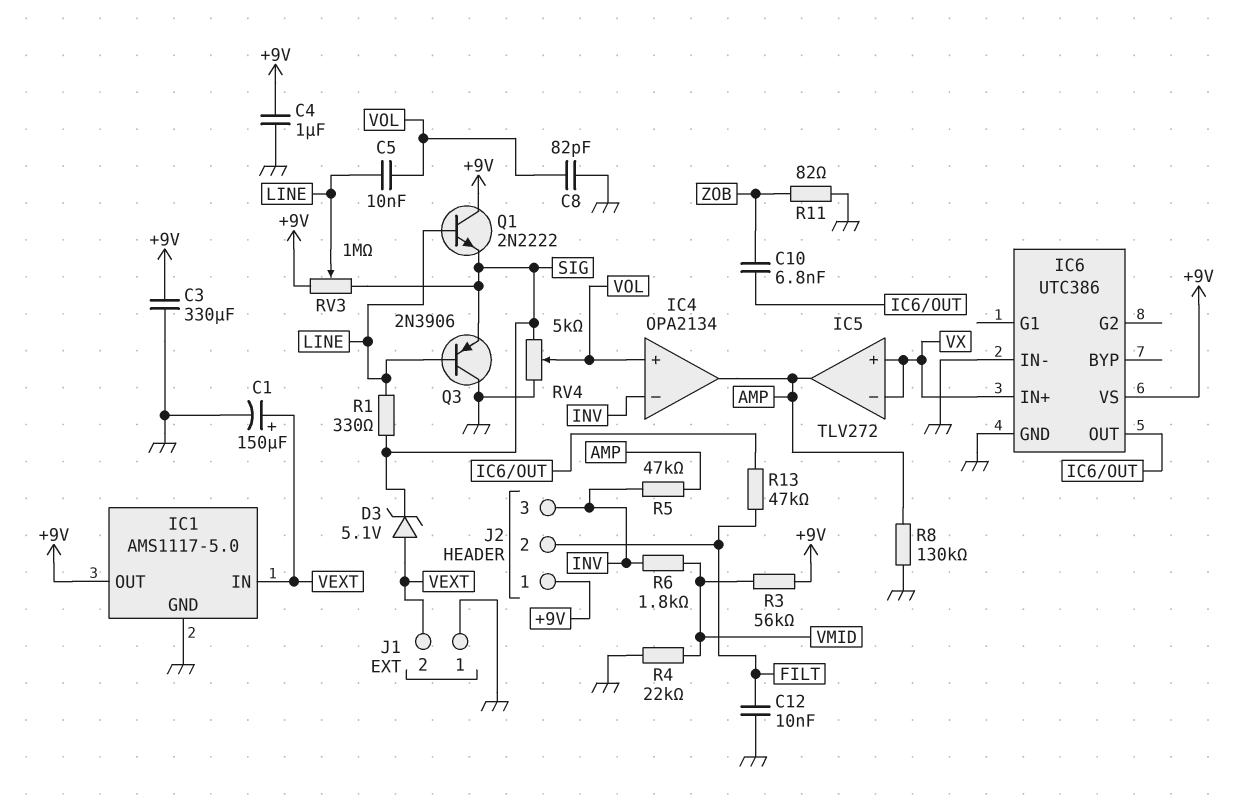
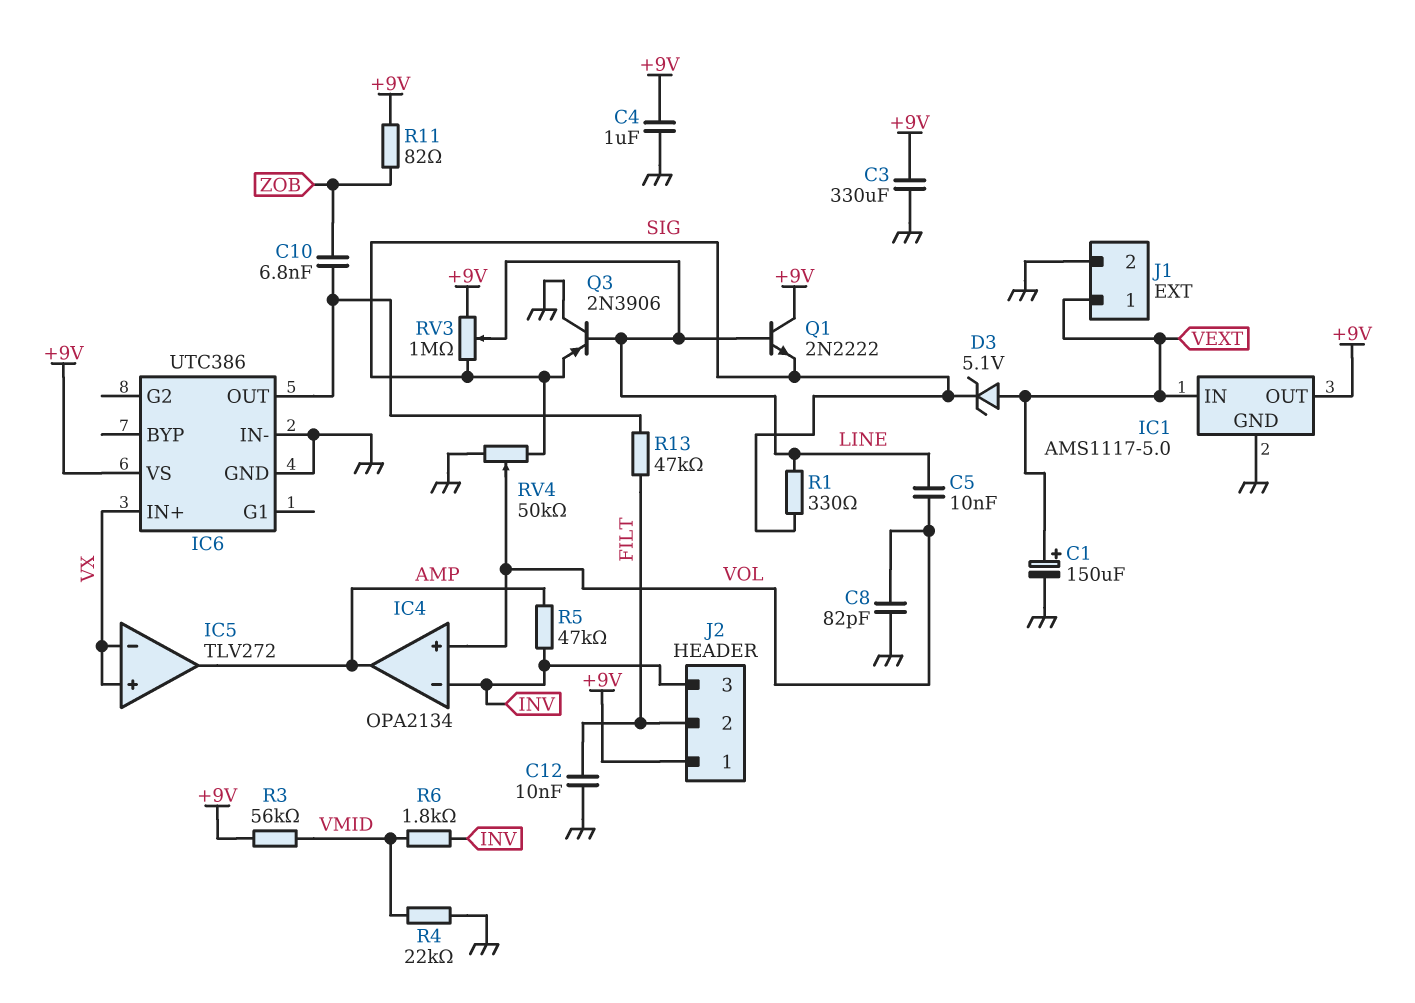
J1 pin 1: GND -> VEXT
J1 pin 2: VEXT -> GND
R8: 130k (AMP, GND) -> none
R11: 82 (GND, ZOB) -> 82 (+9V, ZOB)
RV4: 5k (GND, SIG, wiper VOL) -> 50k (GND, SIG, wiper VOL)

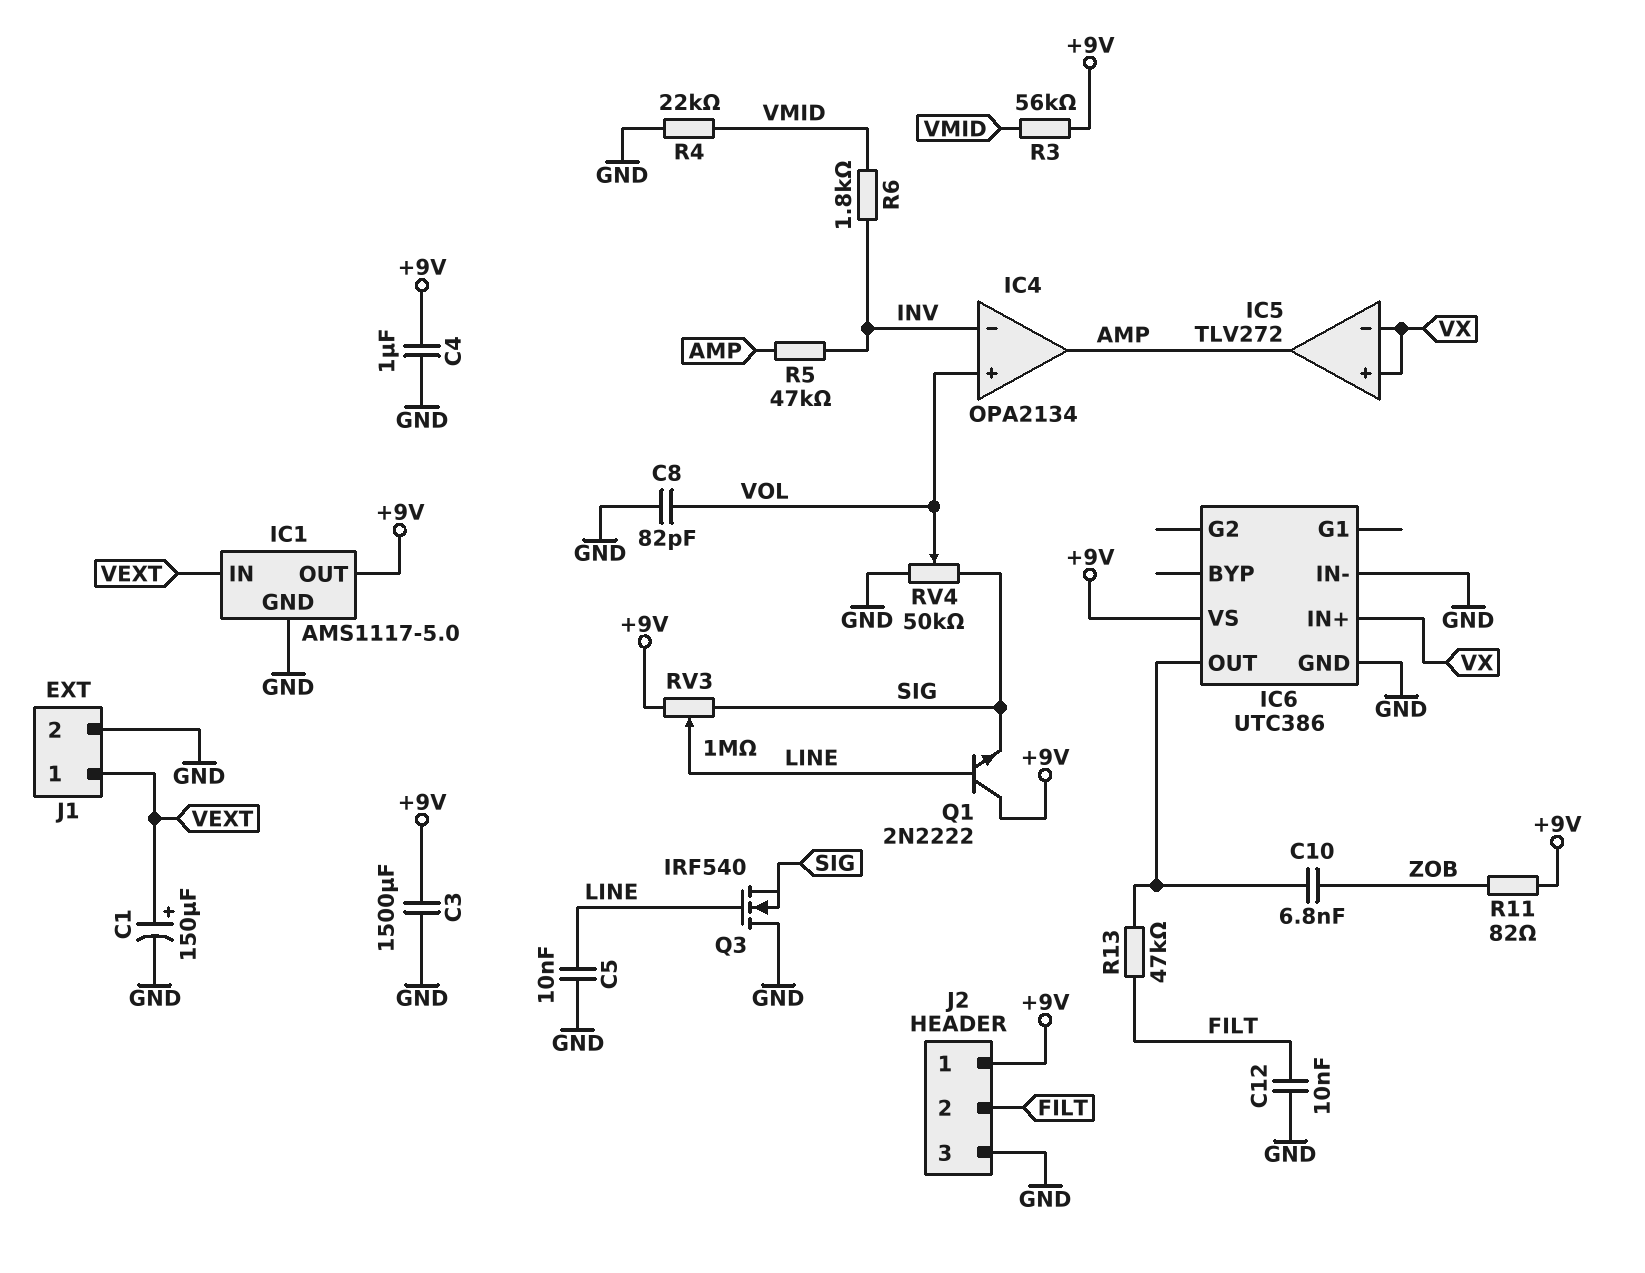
C3: 330uF (+9V, GND) -> 1500uF (+9V, GND)
C5: 10nF (LINE, VOL) -> 10nF (GND, LINE)
D3: zener 5.1V (A VEXT, K SIG) -> none
J2 pin 3: INV -> GND
Q3: PNP 2N3906 (B LINE, C GND, E SIG) -> NMOS IRF540 (G LINE, D GND, S SIG)
R1: 330 (LINE, SIG) -> none

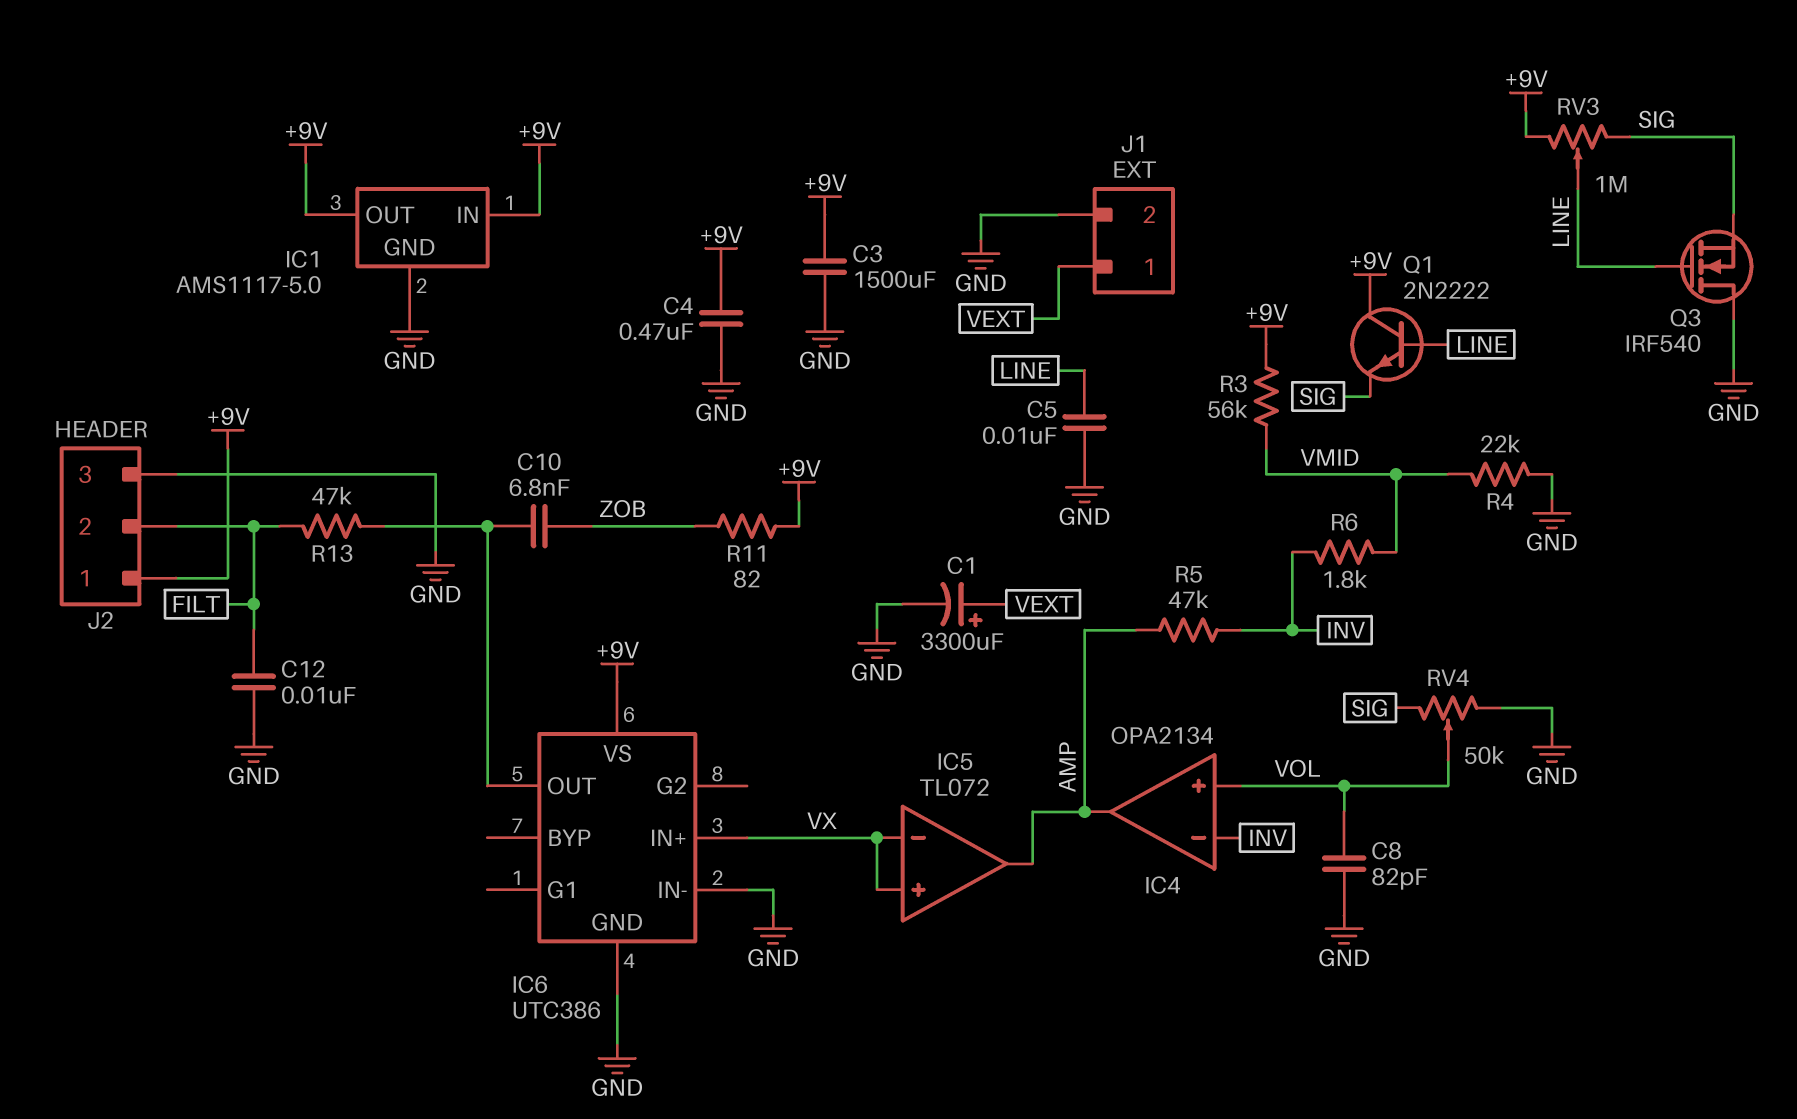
C1: 150uF (plus VEXT, minus GND) -> 3300uF (plus VEXT, minus GND)
C4: 1uF (+9V, GND) -> 470nF (+9V, GND)
IC1 pin IN: VEXT -> +9V
IC5: TLV272 -> TL072

